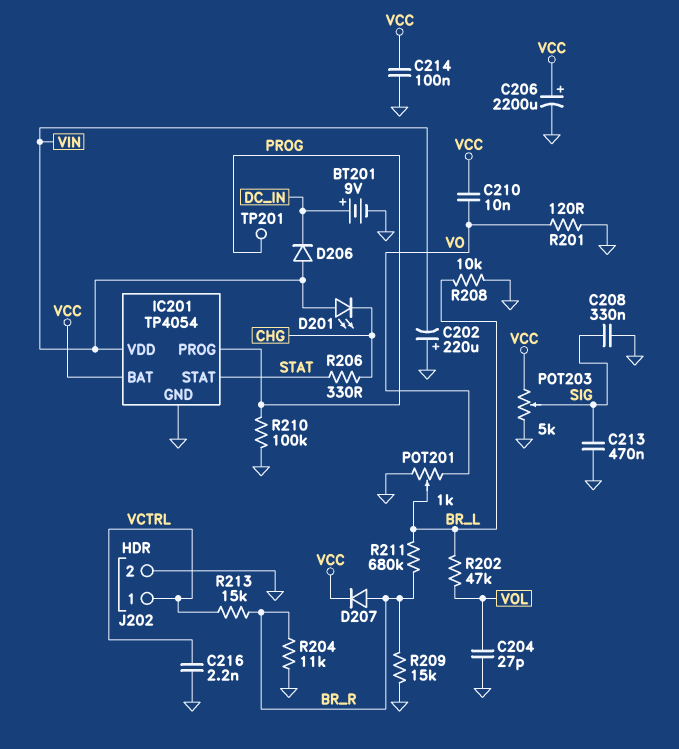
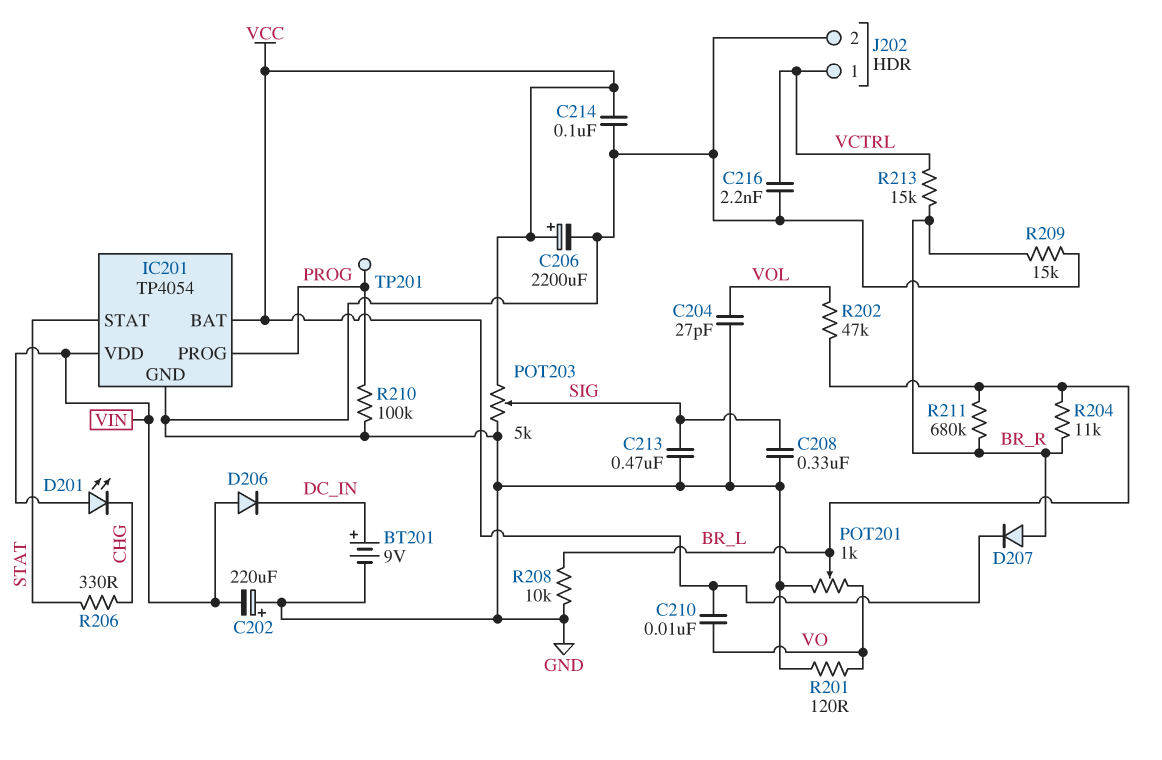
R204: 11k (BR_R, GND) -> 11k (BR_L, BR_R)

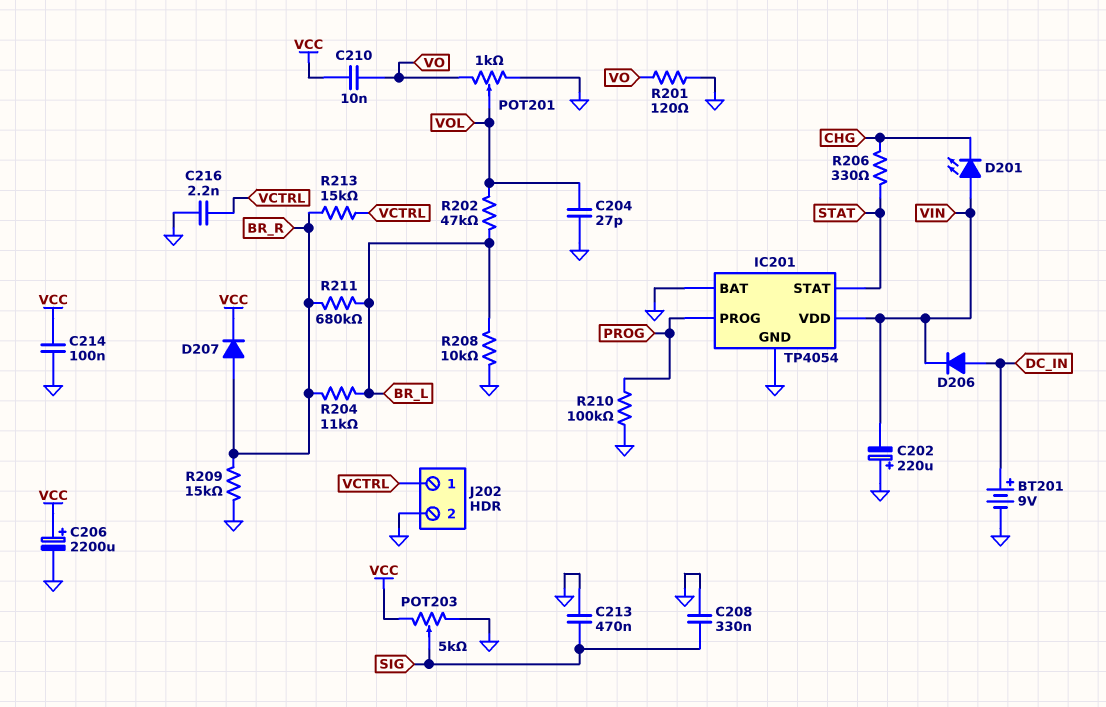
D206: diode (A VIN, K DC_IN) -> diode (A DC_IN, K VIN)
IC201 pin BAT: VCC -> GND
POT201: 1k (GND, VO, wiper BR_L) -> 1k (GND, VO, wiper VOL)
TP201: test point (PROG) -> none

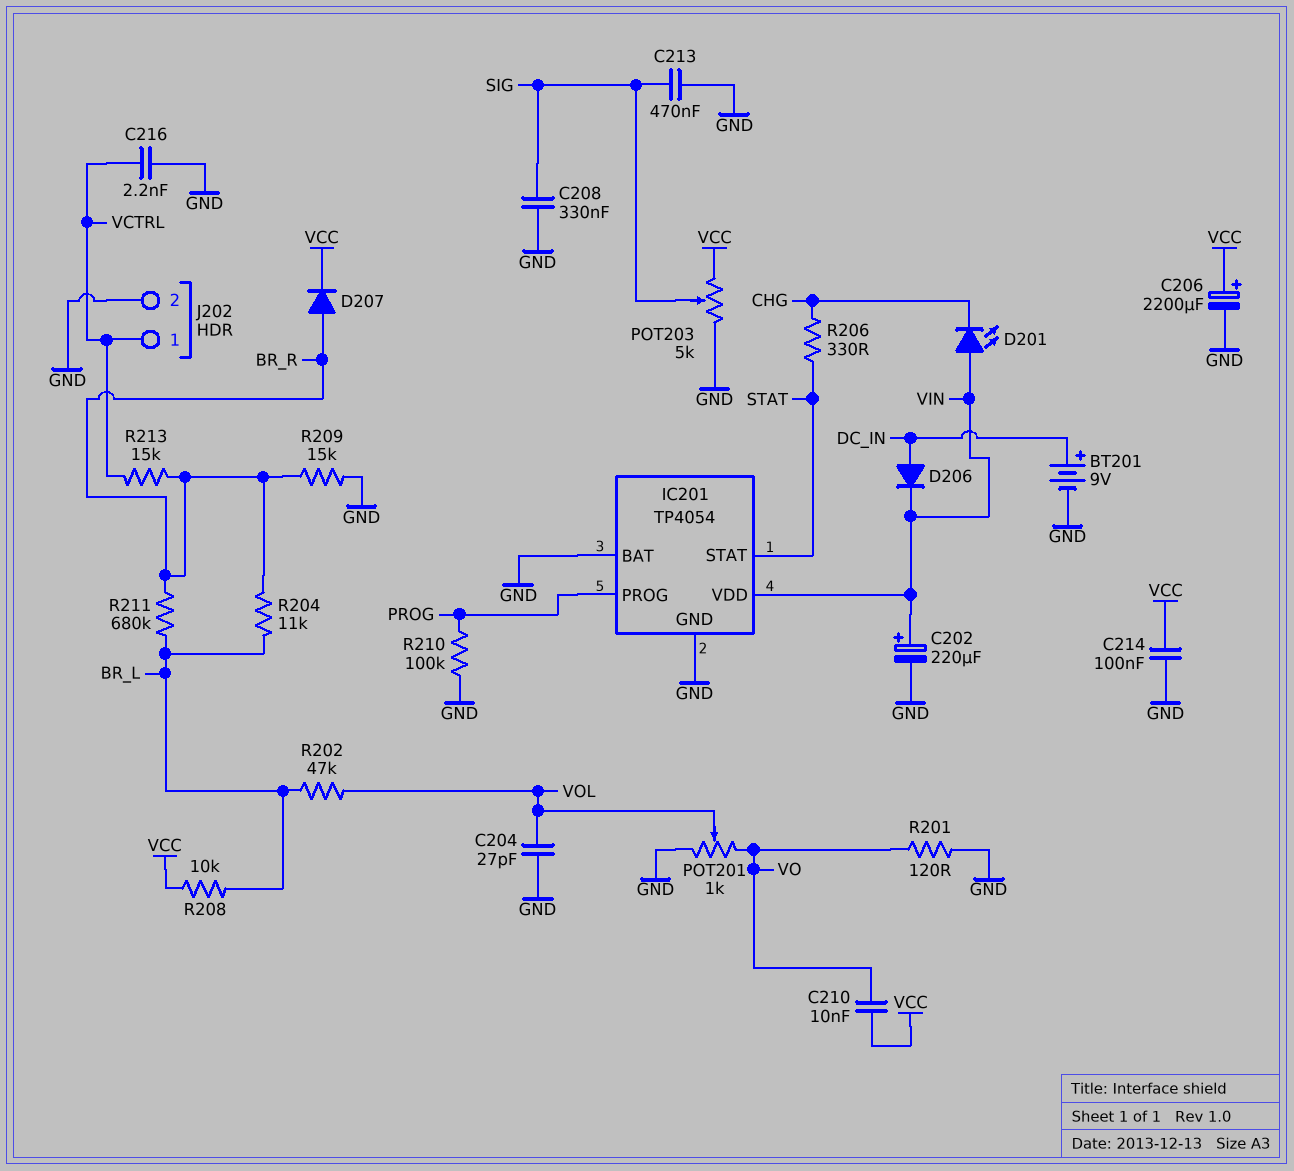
C202: 220uF (plus GND, minus VIN) -> 220uF (plus VIN, minus GND)
R208: 10k (BR_L, GND) -> 10k (BR_L, VCC)

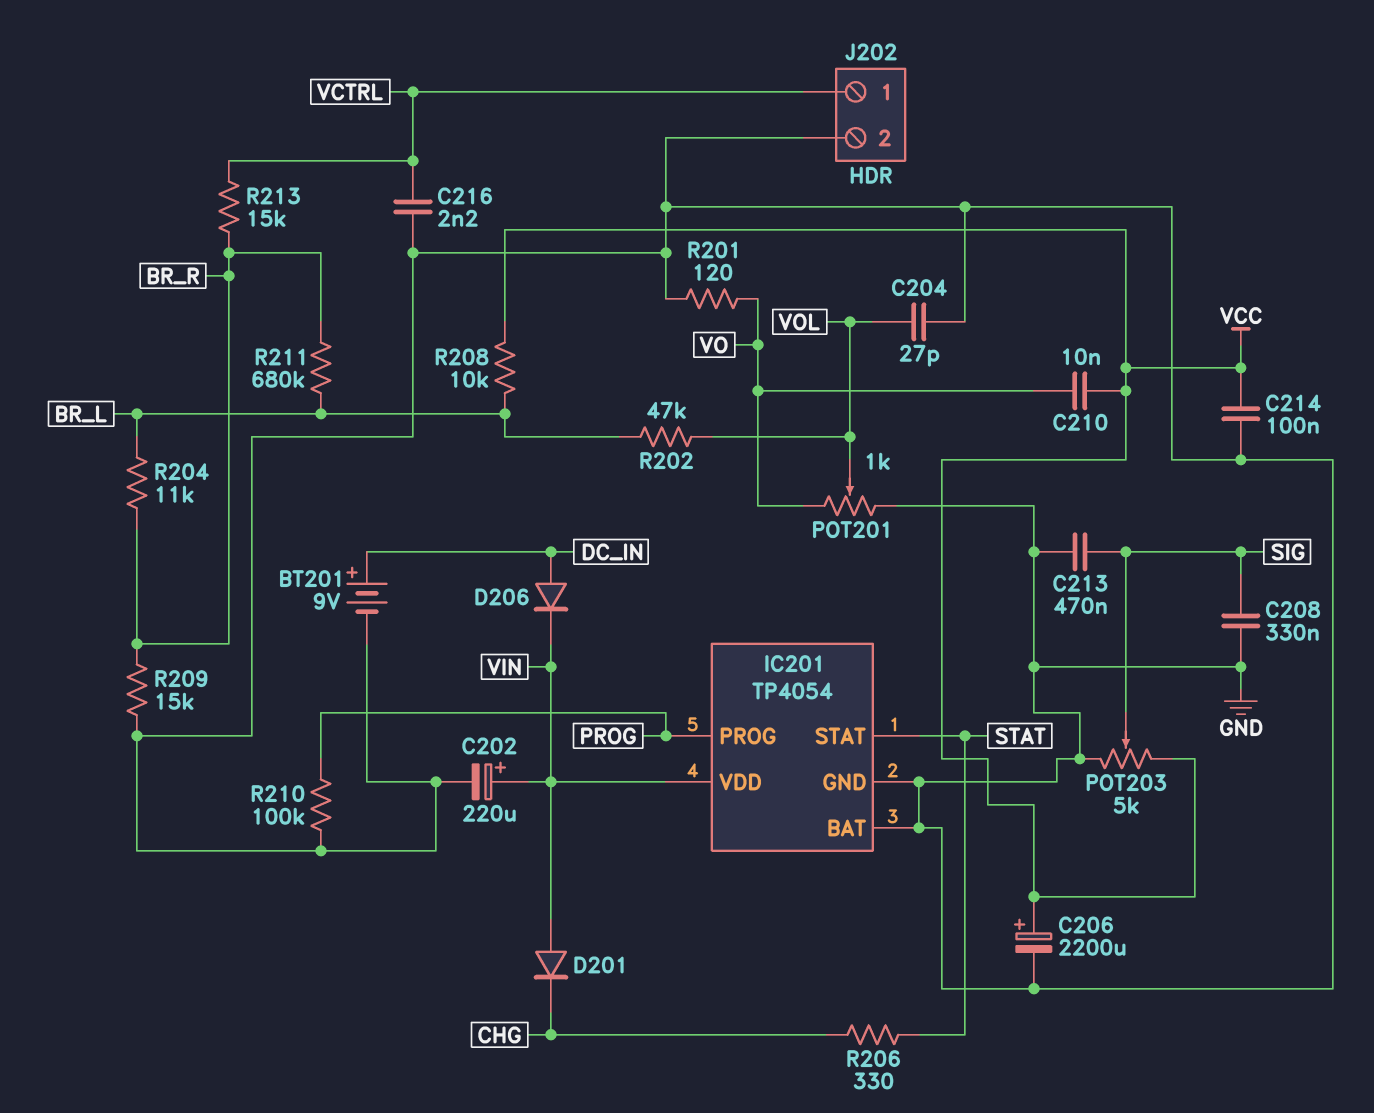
D201: LED (A VIN, K CHG) -> diode (A VIN, K CHG)
D207: diode (A BR_R, K VCC) -> none

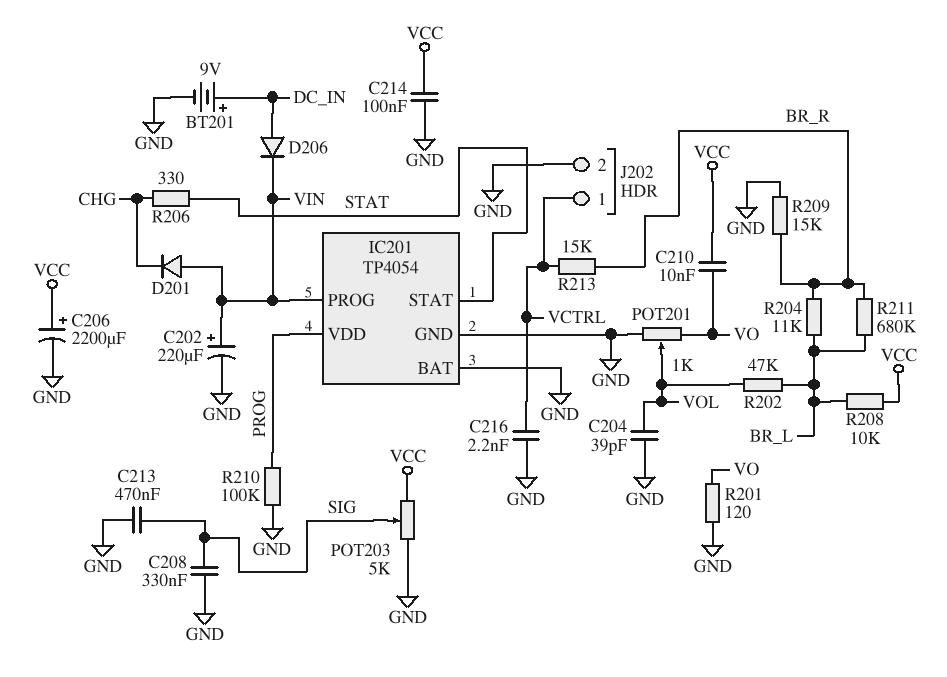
C204: 27pF (GND, VOL) -> 39pF (GND, VOL)
IC201 pin PROG: PROG -> VIN
IC201 pin VDD: VIN -> PROG

